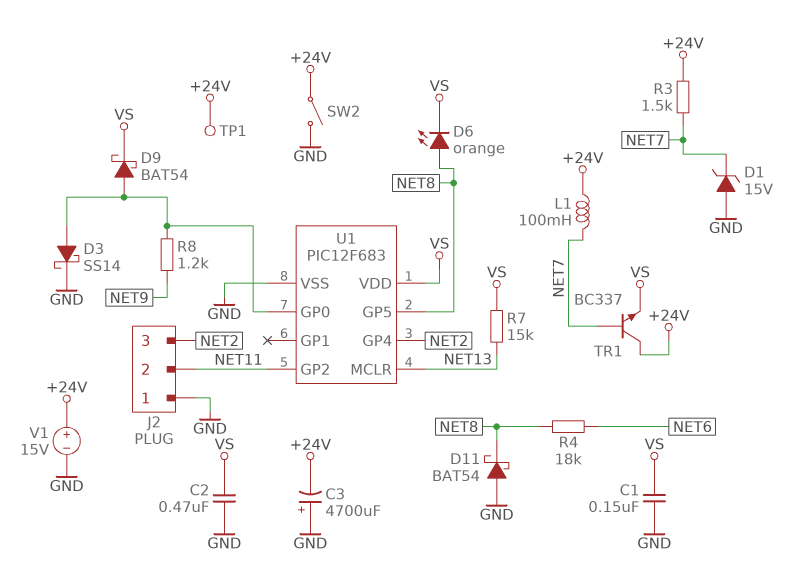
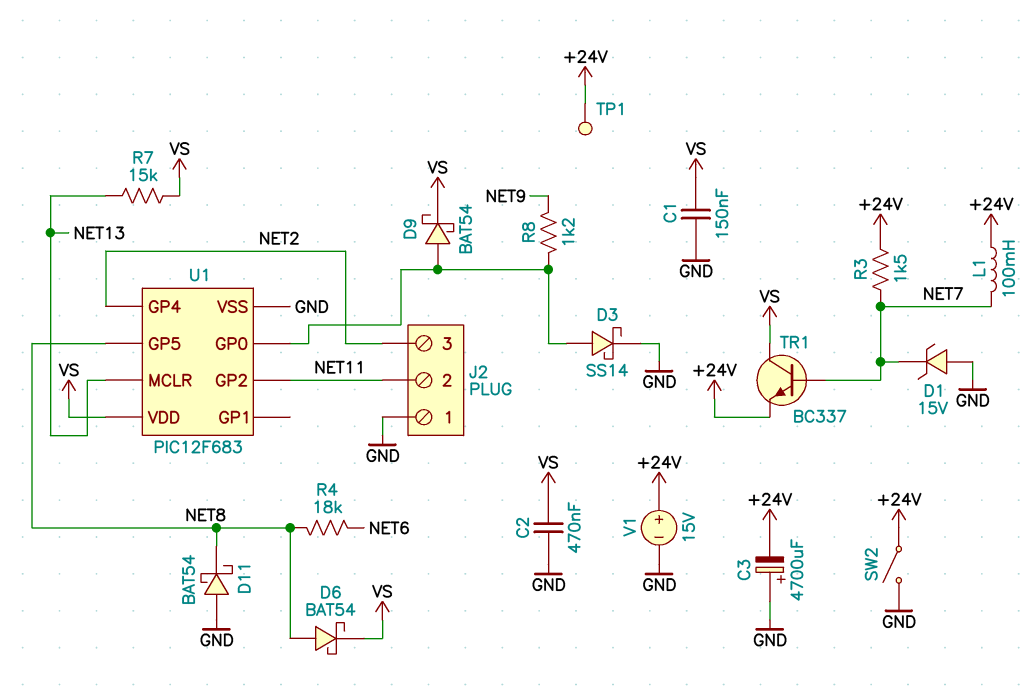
D6: LED orange (A NET8, K VS) -> schottky BAT54 (A NET8, K VS)
TR1: NPN BC337 (B NET7, C +24V, E VS) -> NPN BC337 (B NET7, C VS, E +24V)

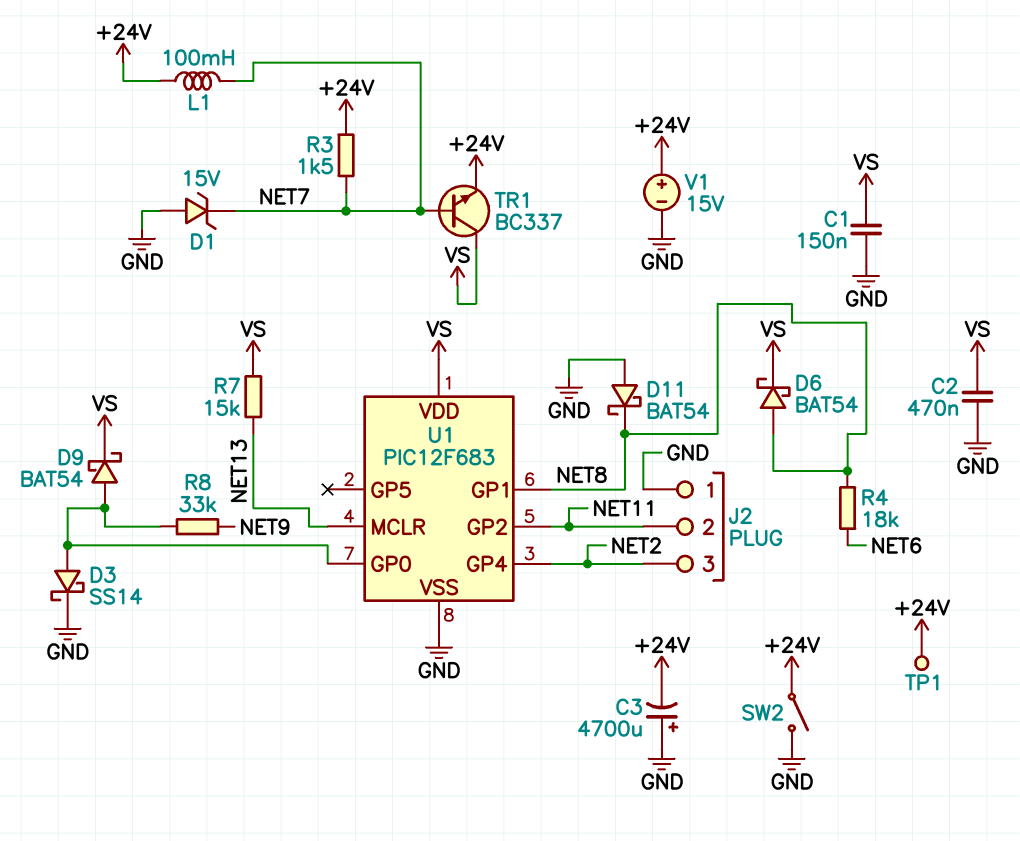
R8: 1.2k (NET9, U1/GP0) -> 33k (NET9, U1/GP0)
U1 pin GP1: none -> NET8
U1 pin GP5: NET8 -> none

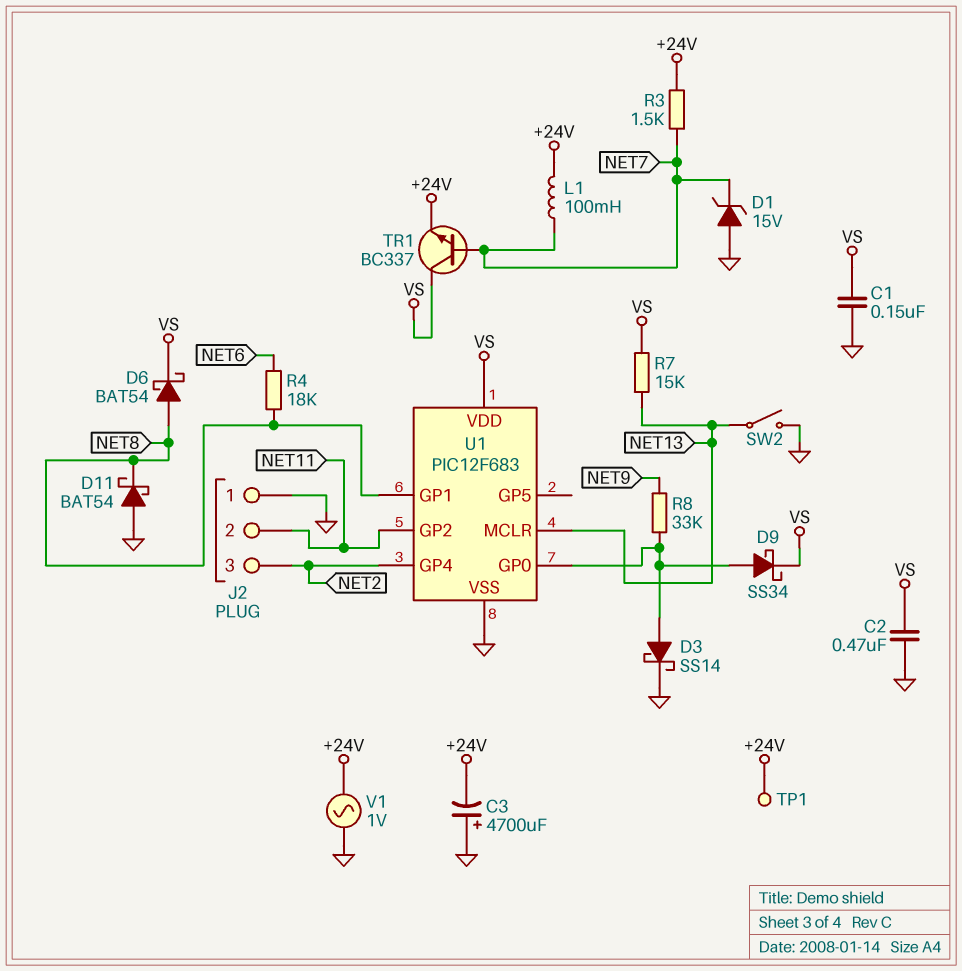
D9: schottky BAT54 (A U1/GP0, K VS) -> schottky SS34 (A U1/GP0, K VS)
SW2: switch (+24V, GND) -> switch (GND, NET13)
V1: 15V (plus +24V, minus GND) -> AC 1V (+24V, GND)

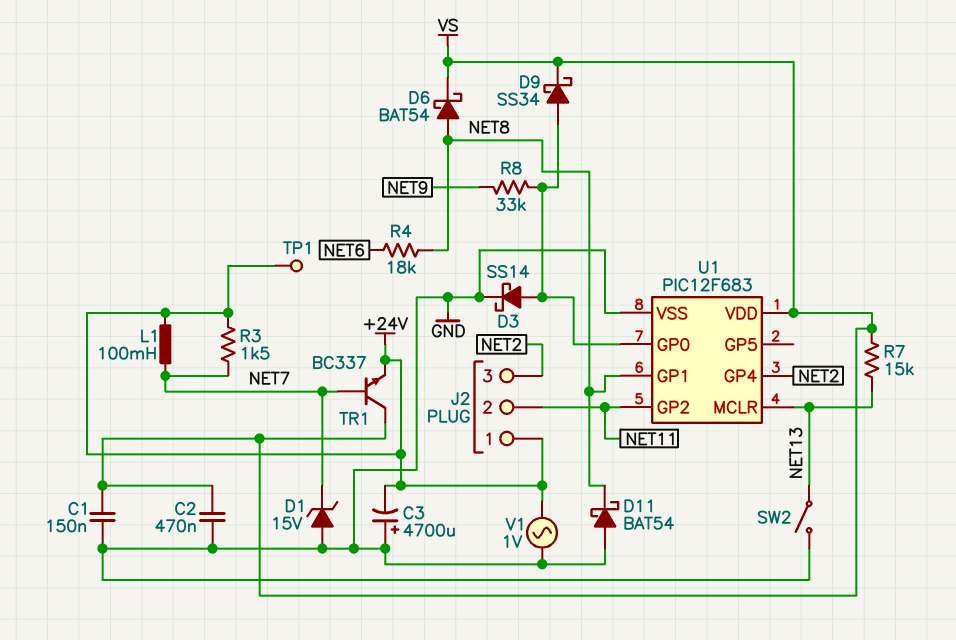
J2 pin 1: GND -> +24V

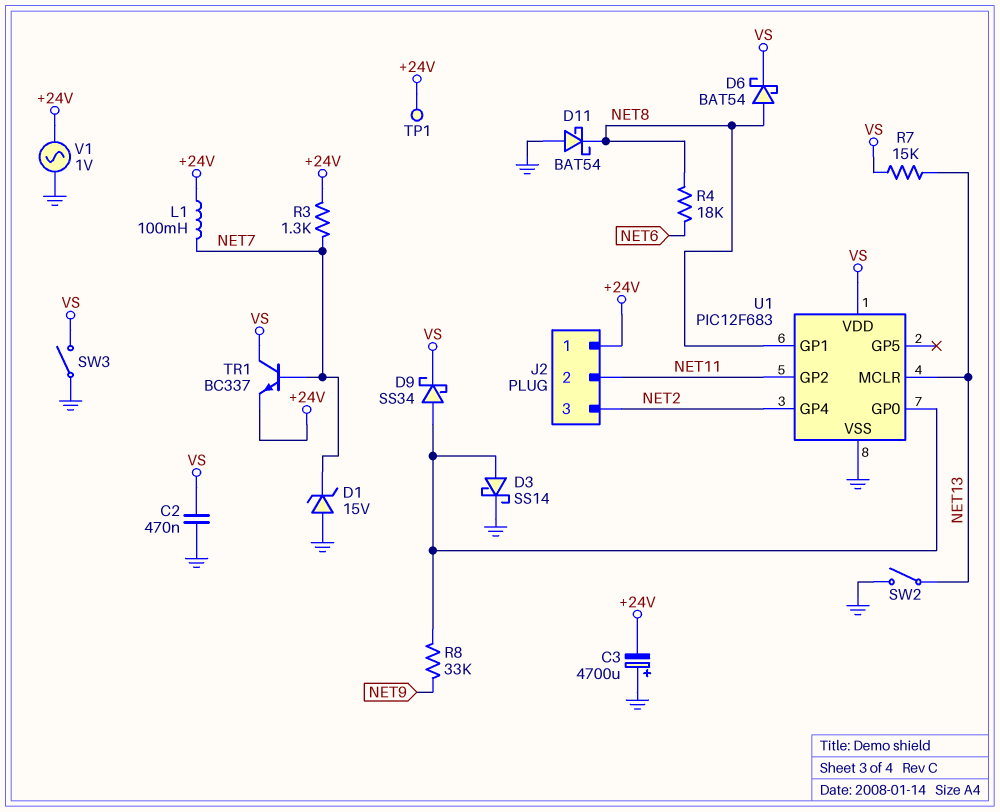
C1: 150nF (GND, VS) -> none
R3: 1.5k (+24V, NET7) -> 1.3k (+24V, NET7)
SW3: none -> switch (GND, VS)

